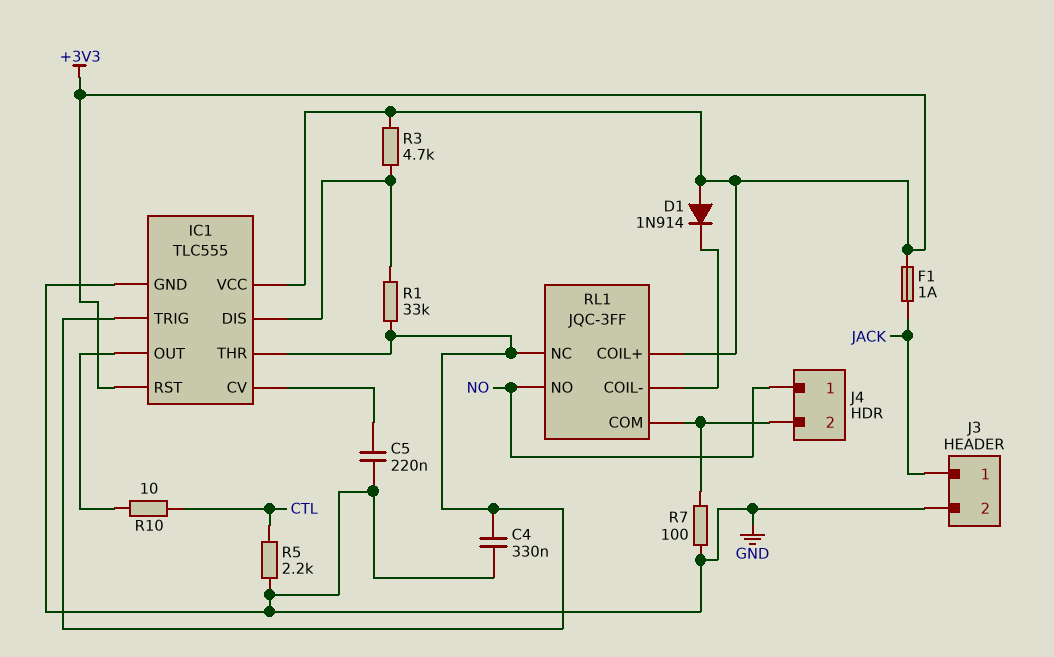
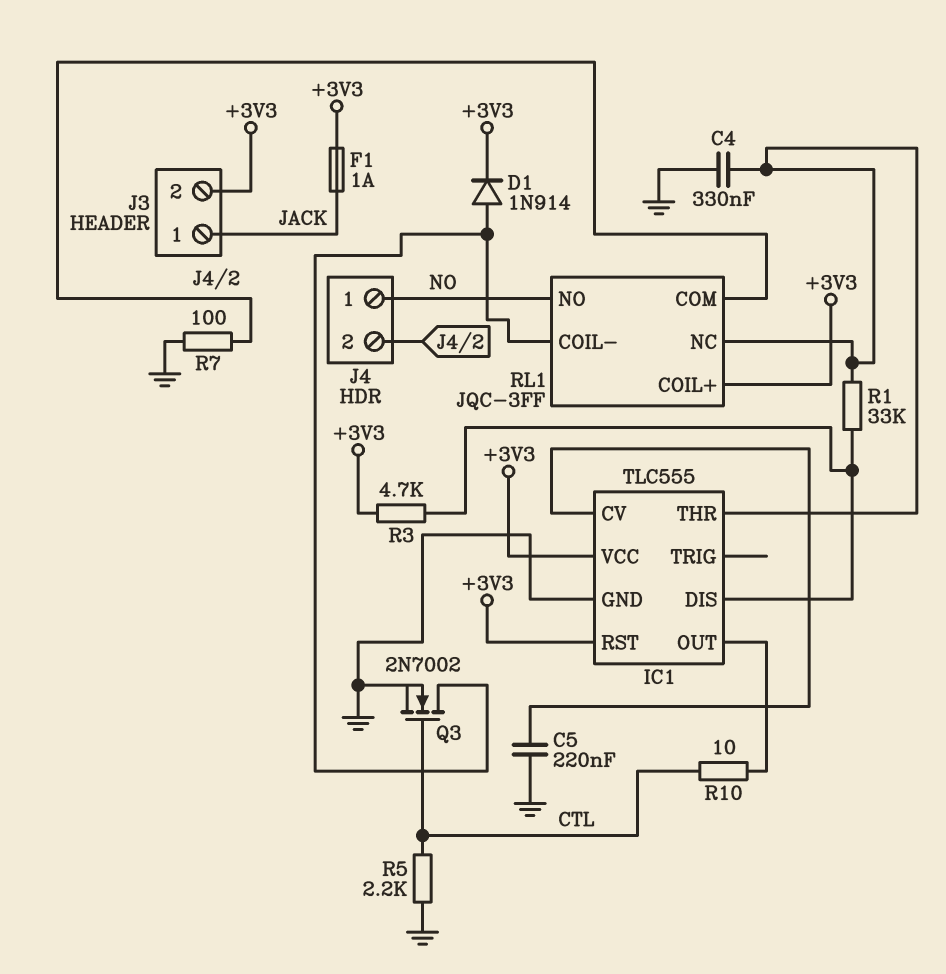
D1: diode 1N914 (A +3V3, K RL1/COIL-) -> diode 1N914 (A RL1/COIL-, K +3V3)
IC1 pin TRIG: IC1/THR -> none
J3 pin 2: GND -> +3V3
Q3: none -> NMOS 2N7002 (G CTL, D RL1/COIL-, S GND)

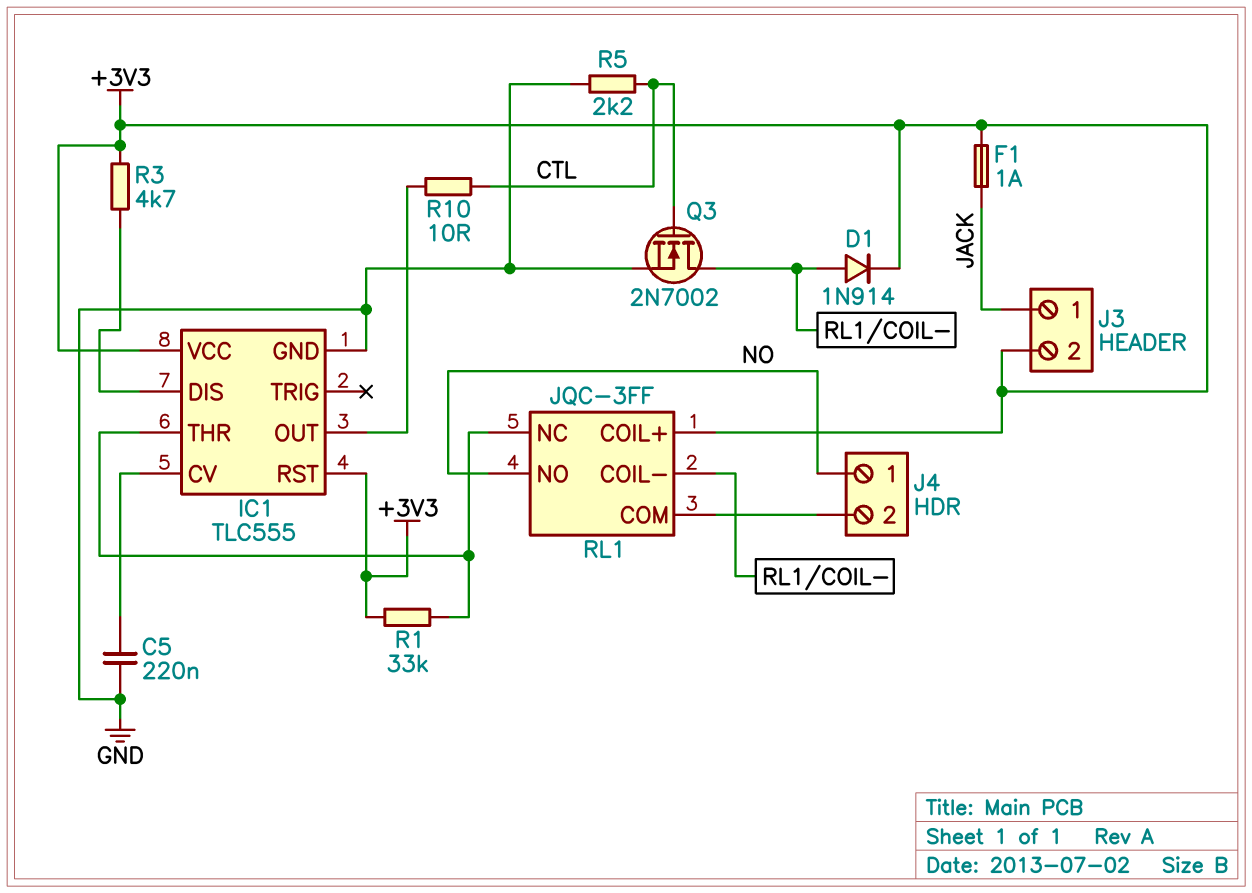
C4: 330nF (GND, IC1/THR) -> none
R1: 33k (IC1/DIS, IC1/THR) -> 33k (+3V3, IC1/THR)
R7: 100 (GND, J4/2) -> none

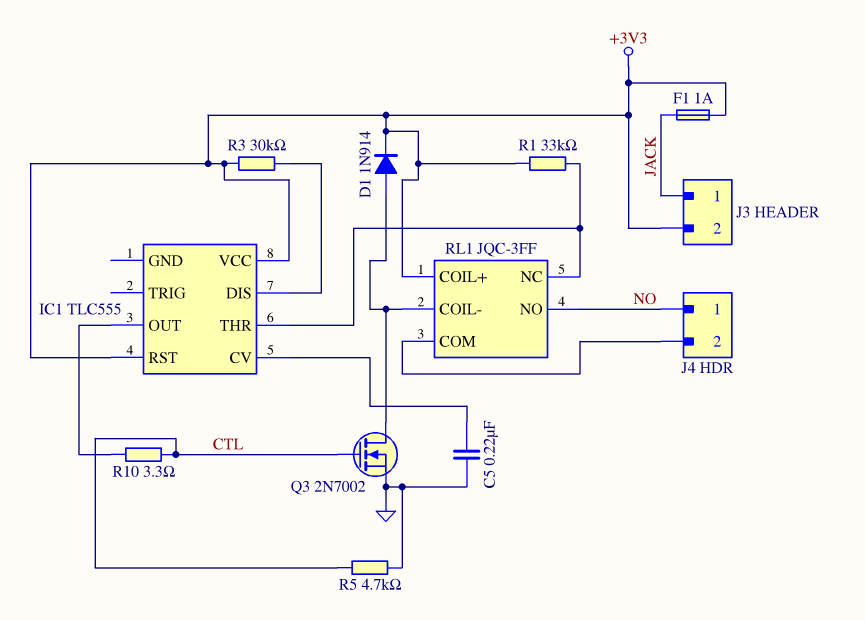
IC1 pin GND: GND -> none
R3: 4.7k (+3V3, IC1/DIS) -> 30k (+3V3, IC1/DIS)
R5: 2.2k (CTL, GND) -> 4.7k (CTL, GND)
R10: 10 (CTL, IC1/OUT) -> 3.3 (CTL, IC1/OUT)

